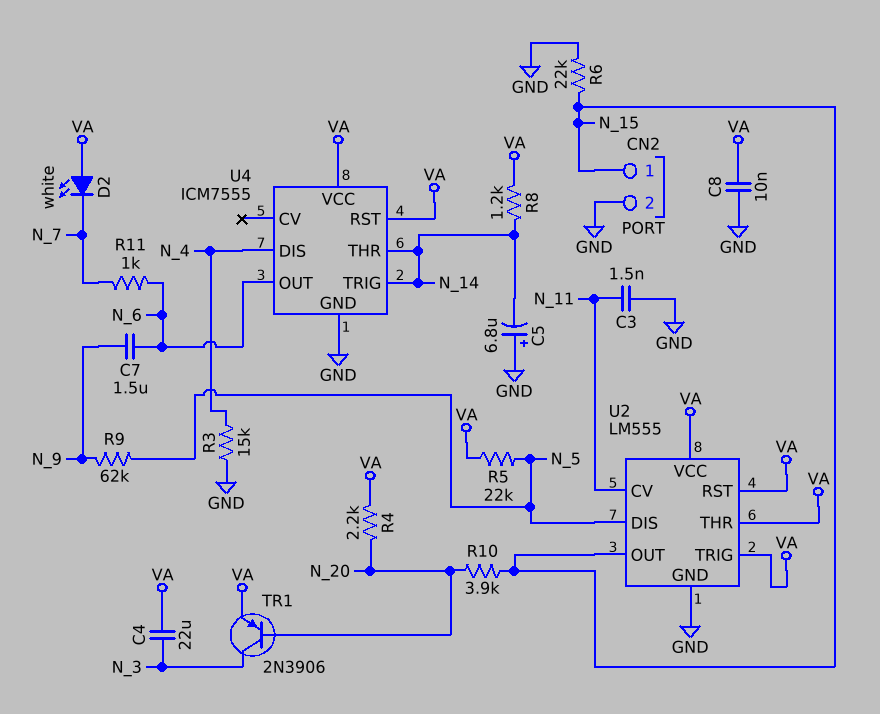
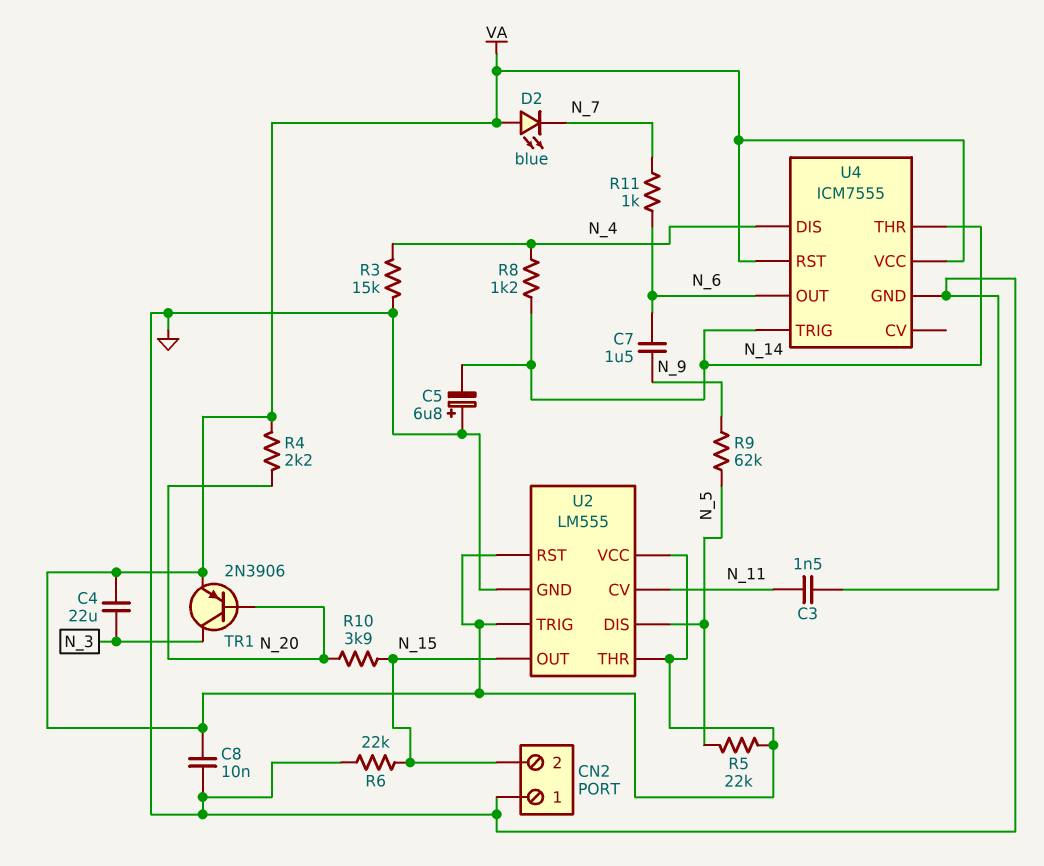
CN2 pin 1: N_15 -> GND
CN2 pin 2: GND -> N_15
D2: LED white (A VA, K N_7) -> LED blue (A VA, K N_7)
R8: 1.2k (N_14, VA) -> 1.2k (N_4, N_14)

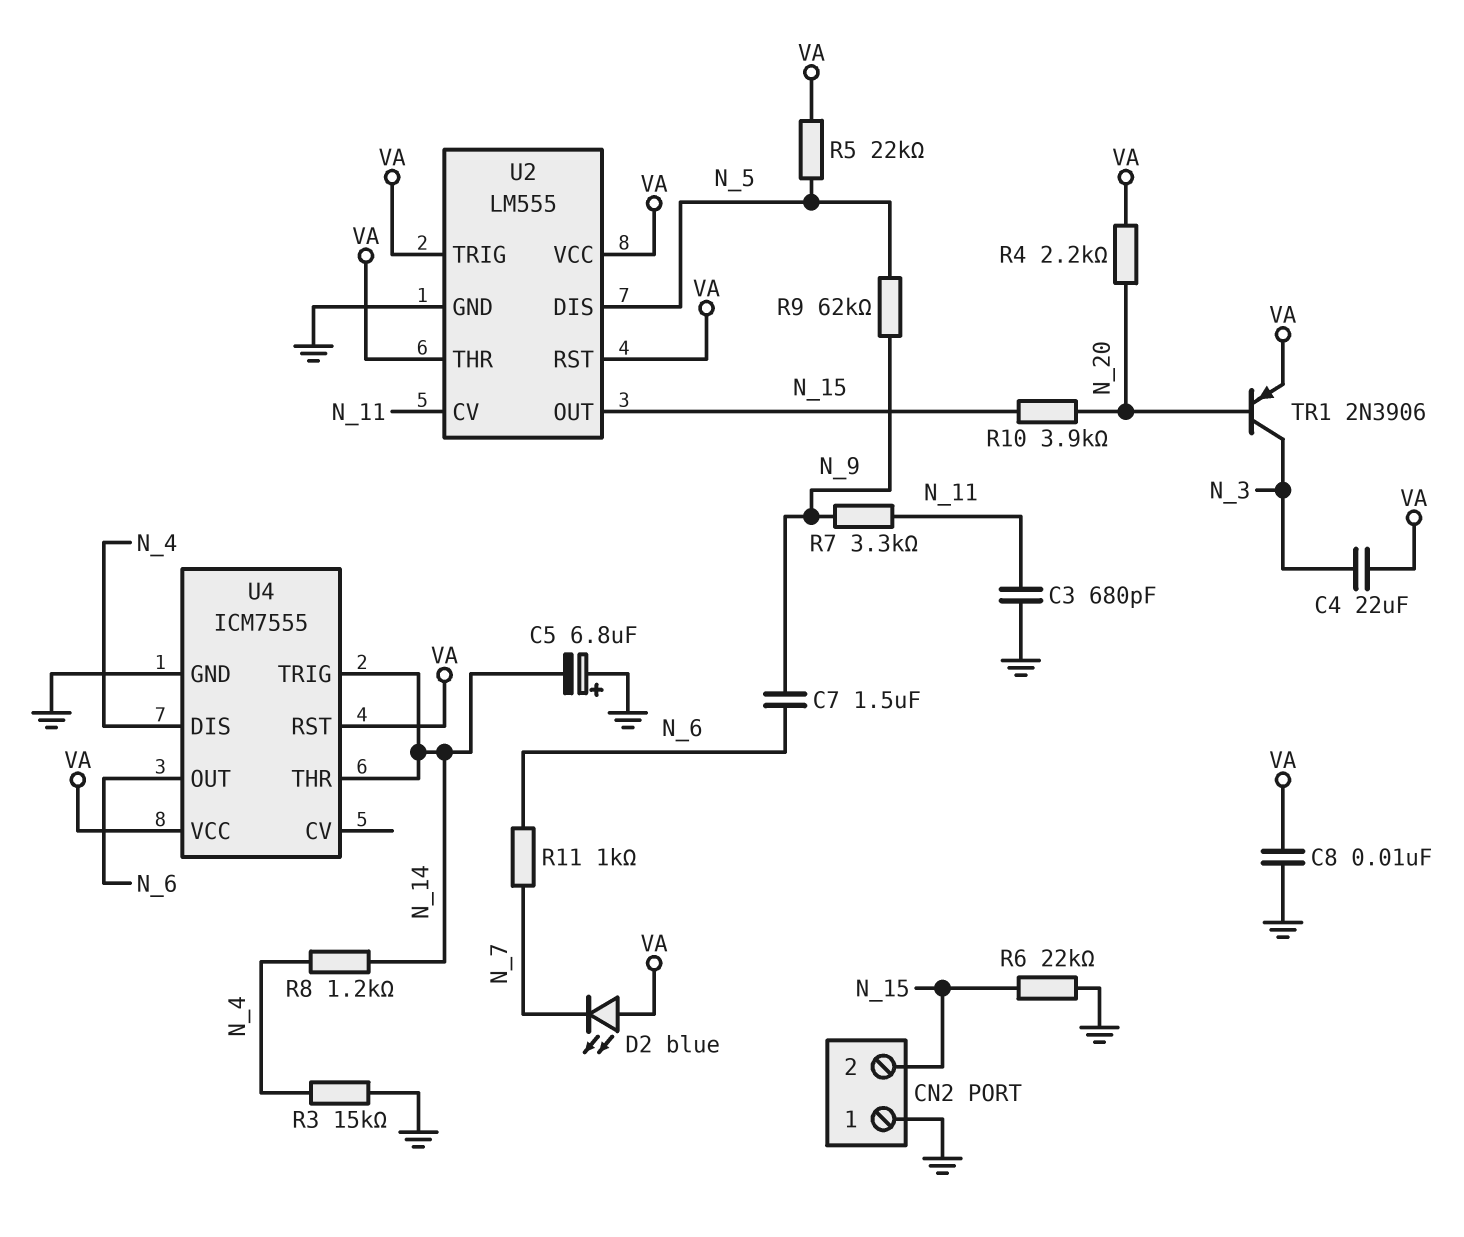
C3: 1.5nF (GND, N_11) -> 680pF (GND, N_11)
R7: none -> 3.3k (N_9, N_11)

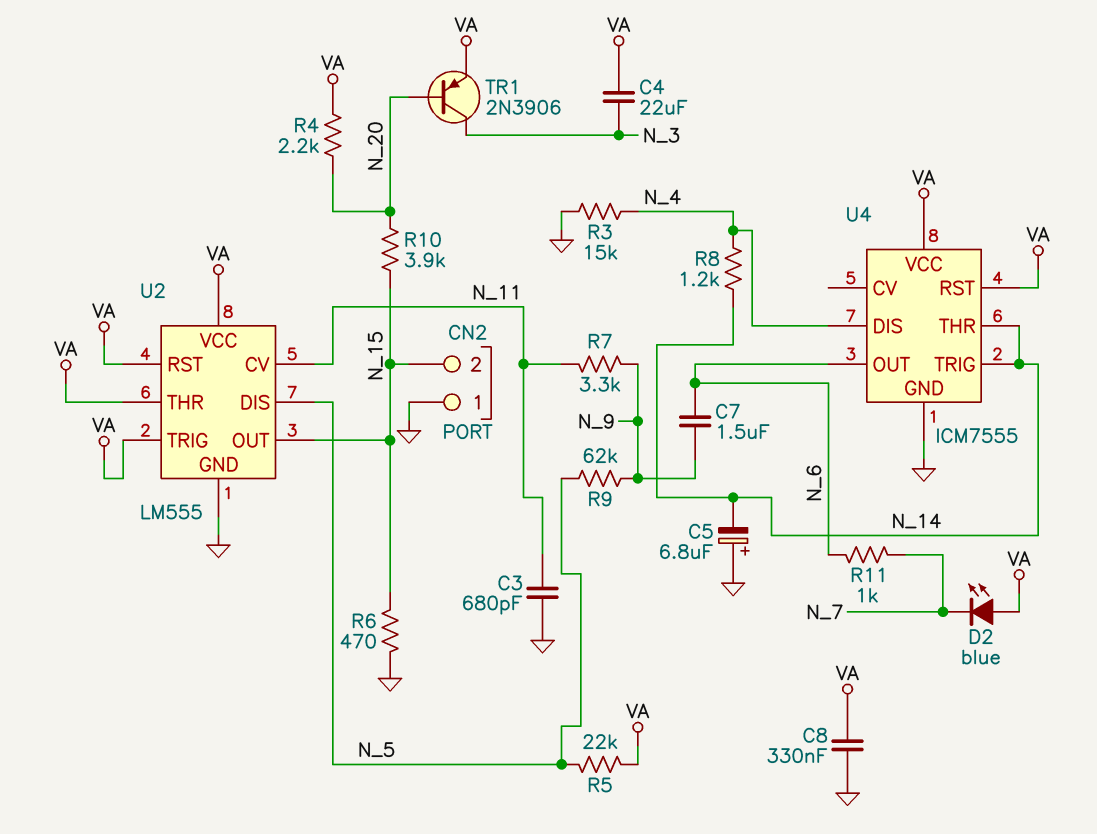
C8: 10nF (GND, VA) -> 330nF (GND, VA)
R6: 22k (GND, N_15) -> 470 (GND, N_15)

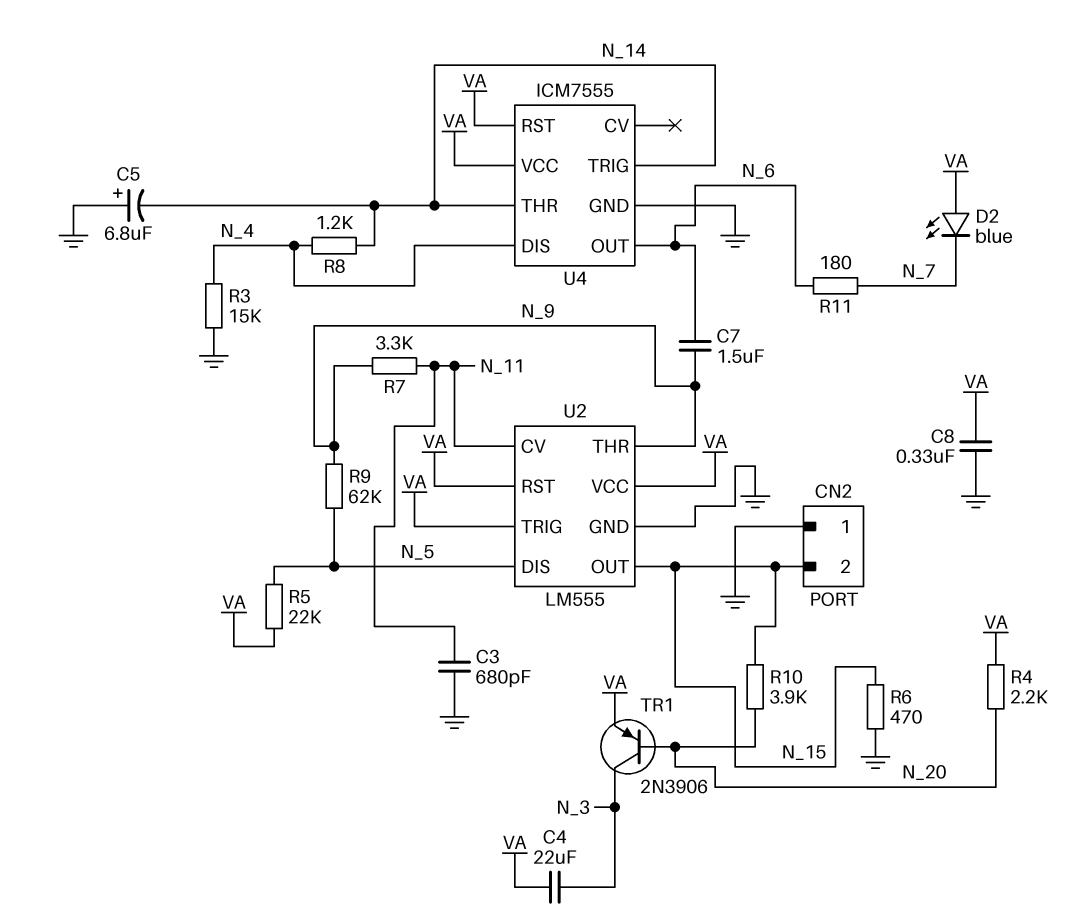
R11: 1k (N_6, N_7) -> 180 (N_6, N_7)
U2 pin THR: VA -> N_9

